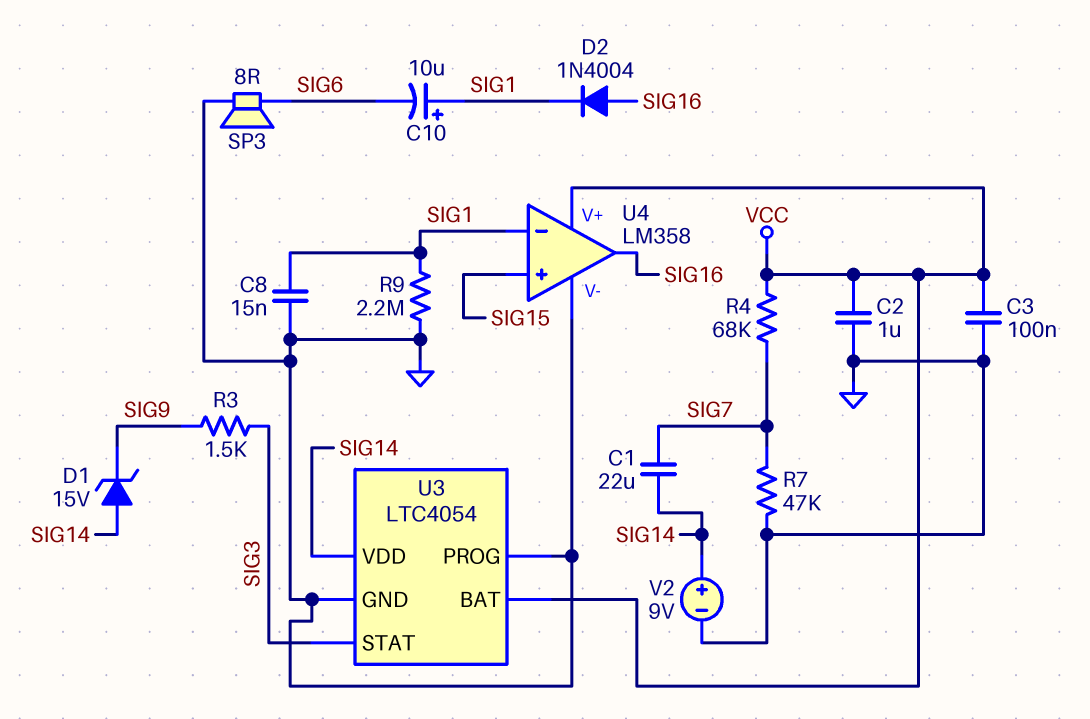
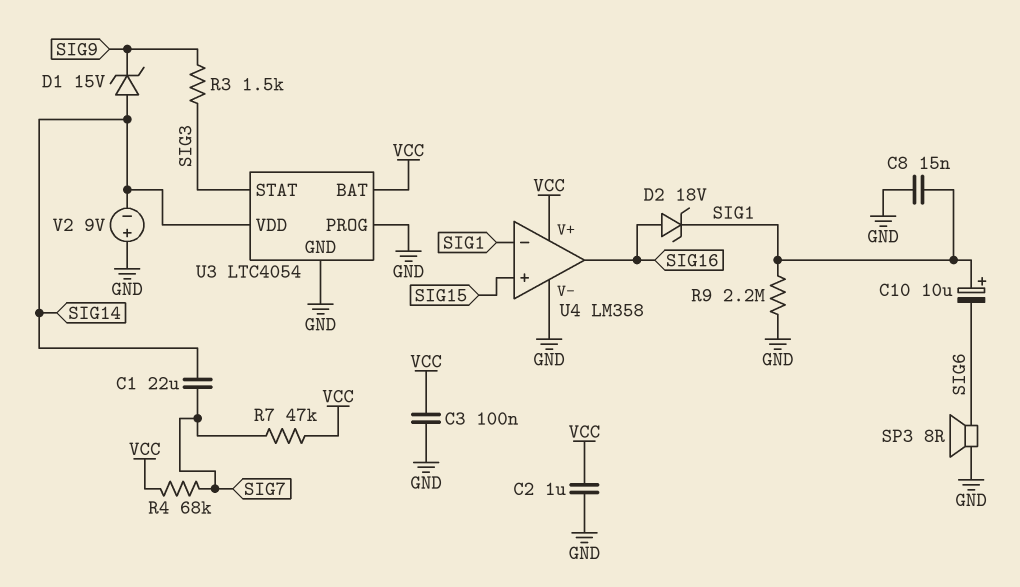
D2: diode 1N4004 (A SIG16, K SIG1) -> zener 18V (A SIG16, K SIG1)
R7: 47k (GND, SIG7) -> 47k (SIG7, VCC)
V2: 9V (plus SIG14, minus GND) -> 9V (plus GND, minus SIG14)

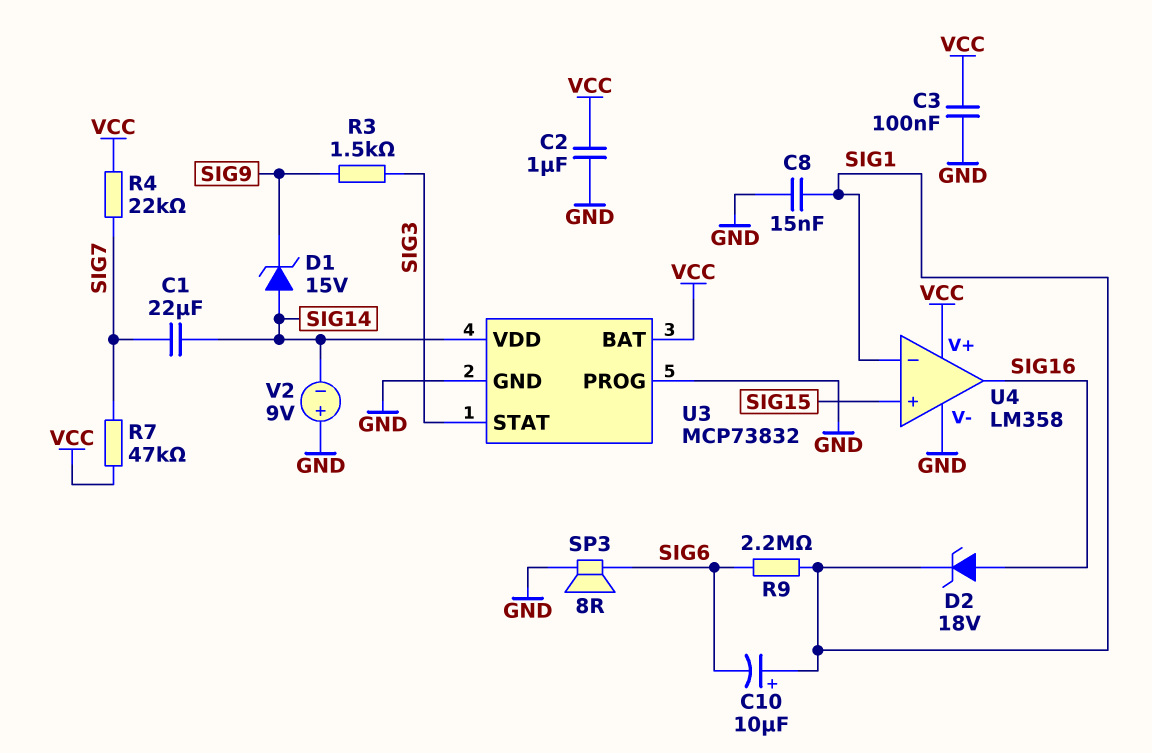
R4: 68k (SIG7, VCC) -> 22k (SIG7, VCC)
R9: 2.2M (GND, SIG1) -> 2.2M (SIG1, SIG6)
U3: LTC4054 -> MCP73832

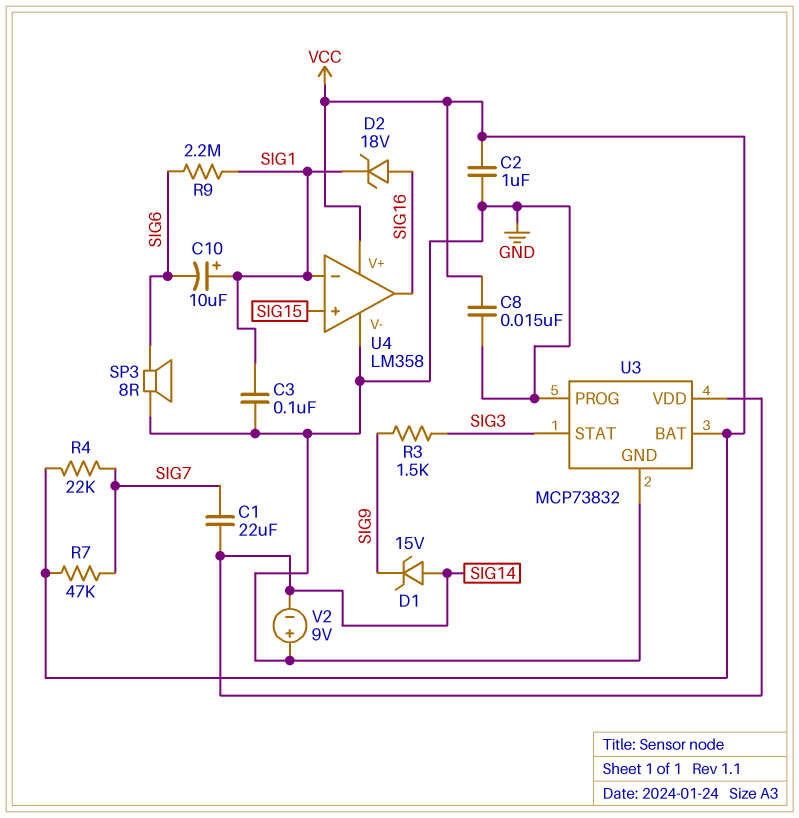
C3: 100nF (GND, VCC) -> 100nF (GND, SIG1)
C8: 15nF (GND, SIG1) -> 15nF (GND, VCC)

